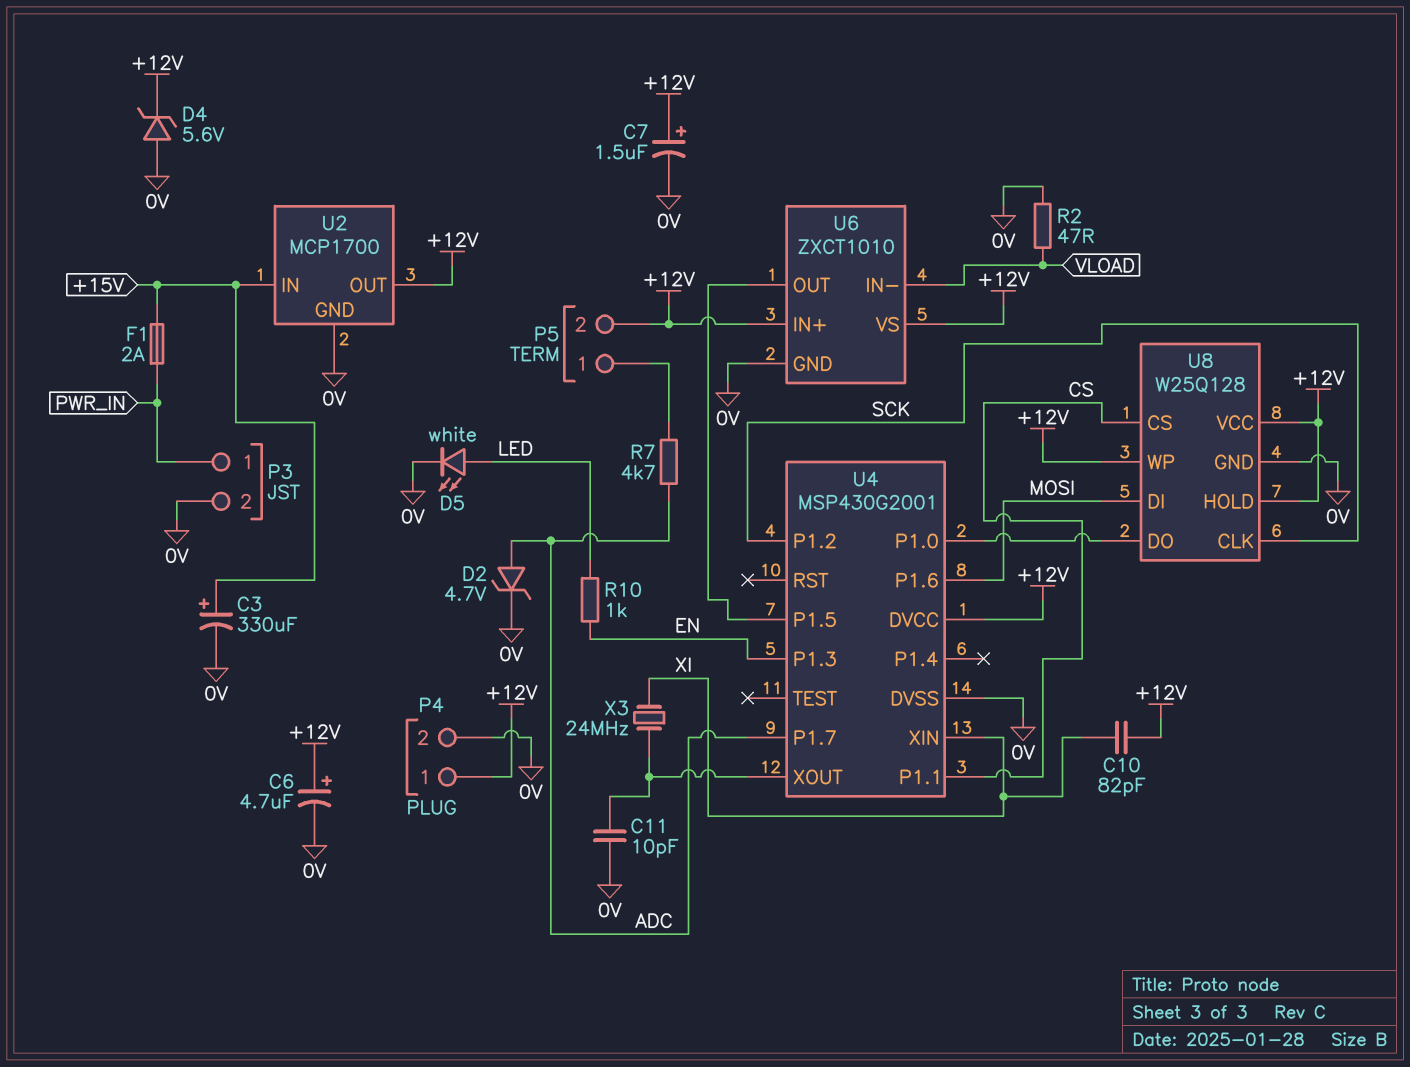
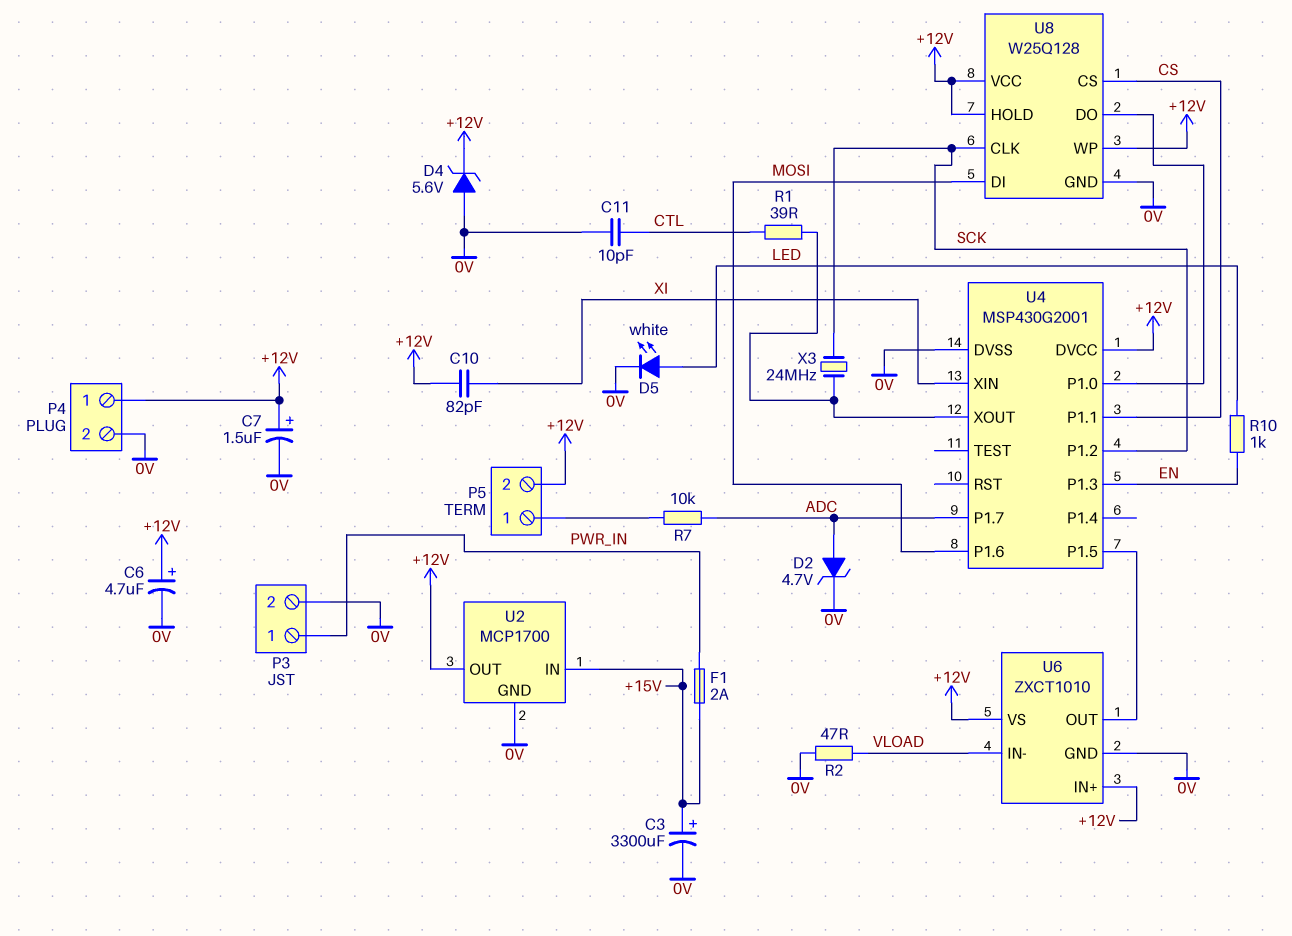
C3: 330uF (plus +15V, minus 0V) -> 3300uF (plus +15V, minus 0V)
C11: 10pF (0V, U4/XOUT) -> 10pF (0V, CTL)
R1: none -> 39 (CTL, U4/XOUT)
R7: 4.7k (ADC, P5/1) -> 10k (ADC, P5/1)
X3: 24MHz (U4/XOUT, XI) -> 24MHz (SCK, U4/XOUT)

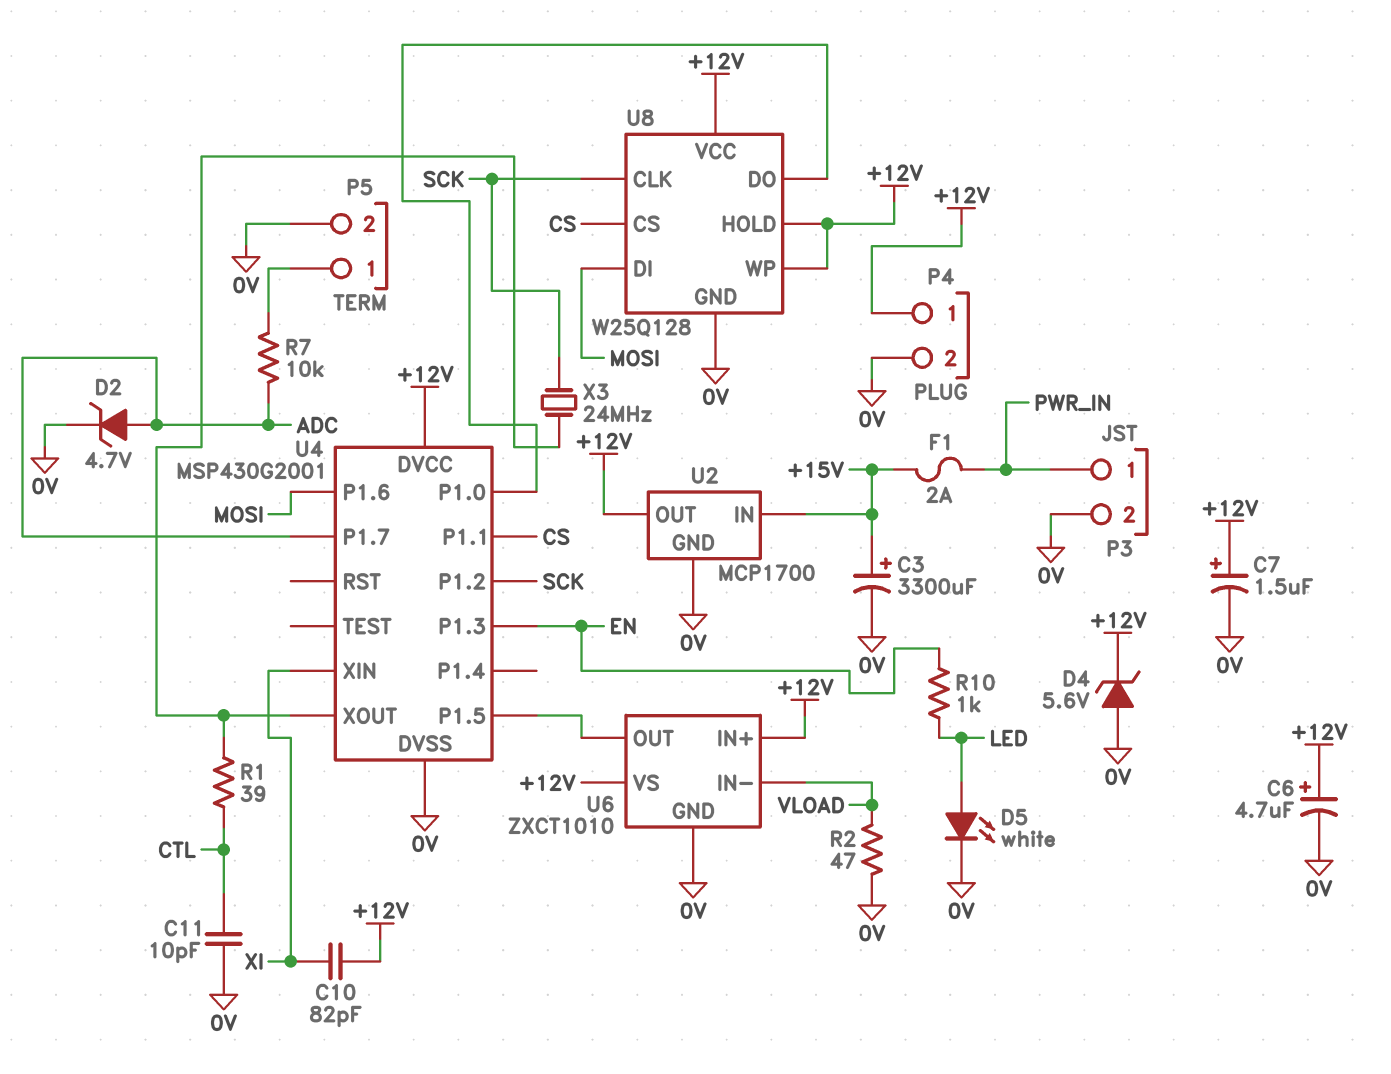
P5 pin 2: +12V -> 0V

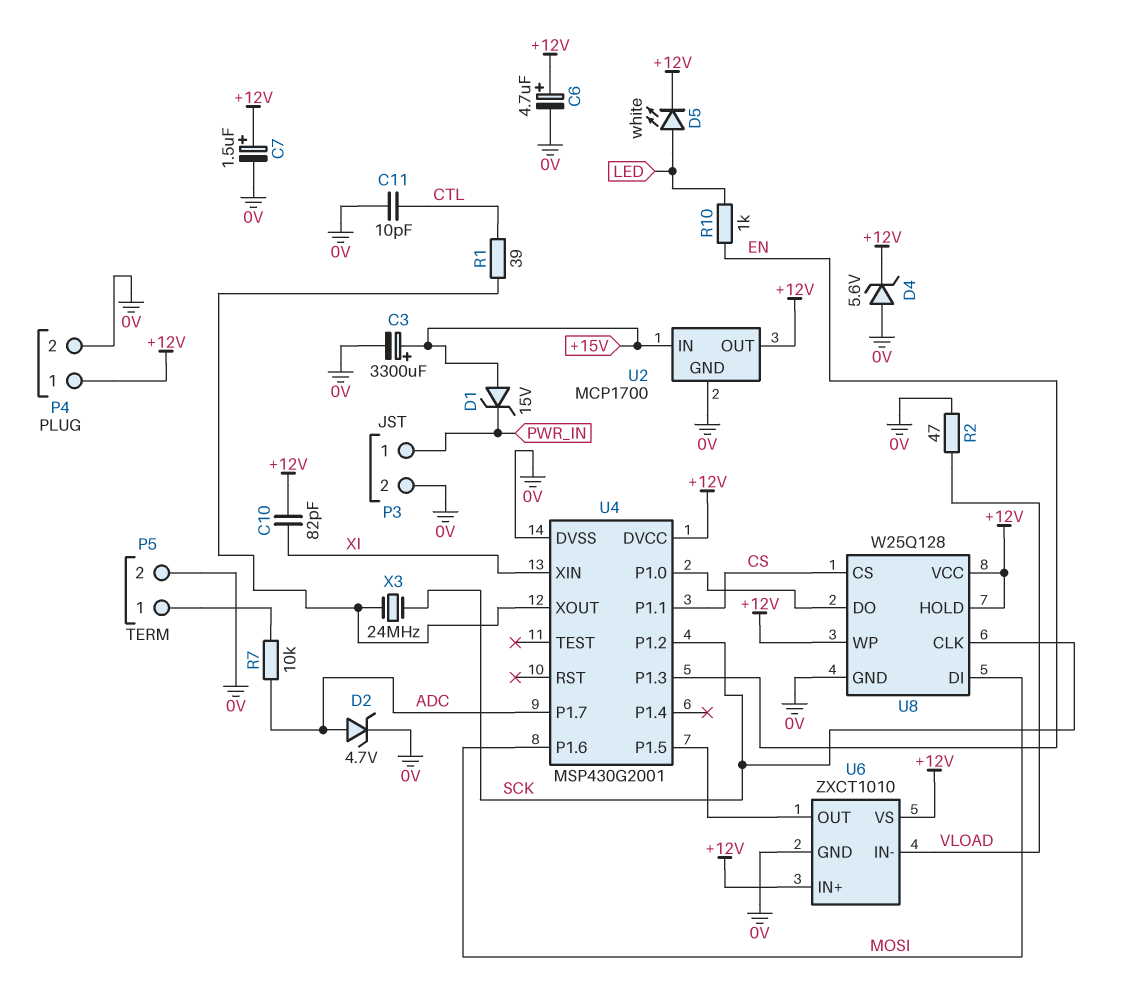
D1: none -> zener 15V (A +15V, K PWR_IN)
D5: LED white (A LED, K 0V) -> LED white (A LED, K +12V)
F1: 2A (+15V, PWR_IN) -> none

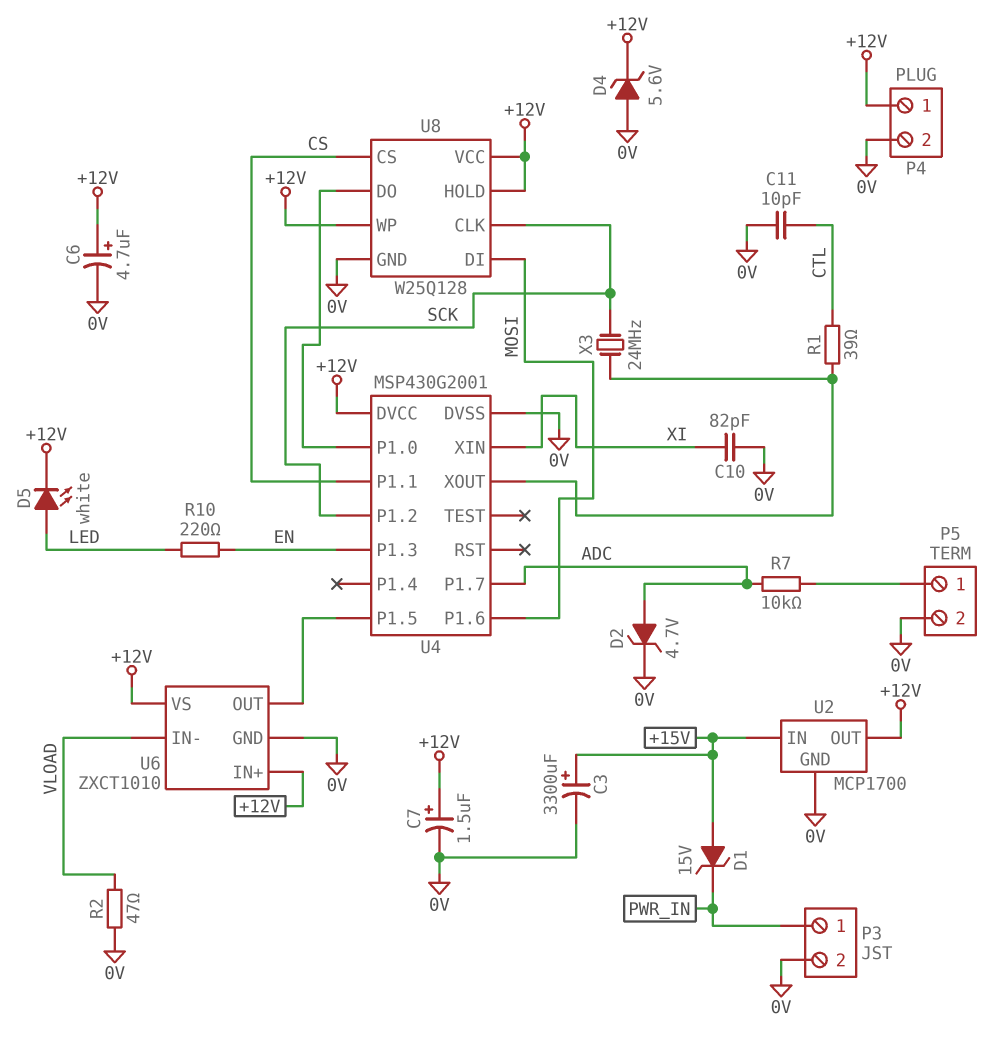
C10: 82pF (+12V, XI) -> 82pF (0V, XI)
R10: 1k (EN, LED) -> 220 (EN, LED)

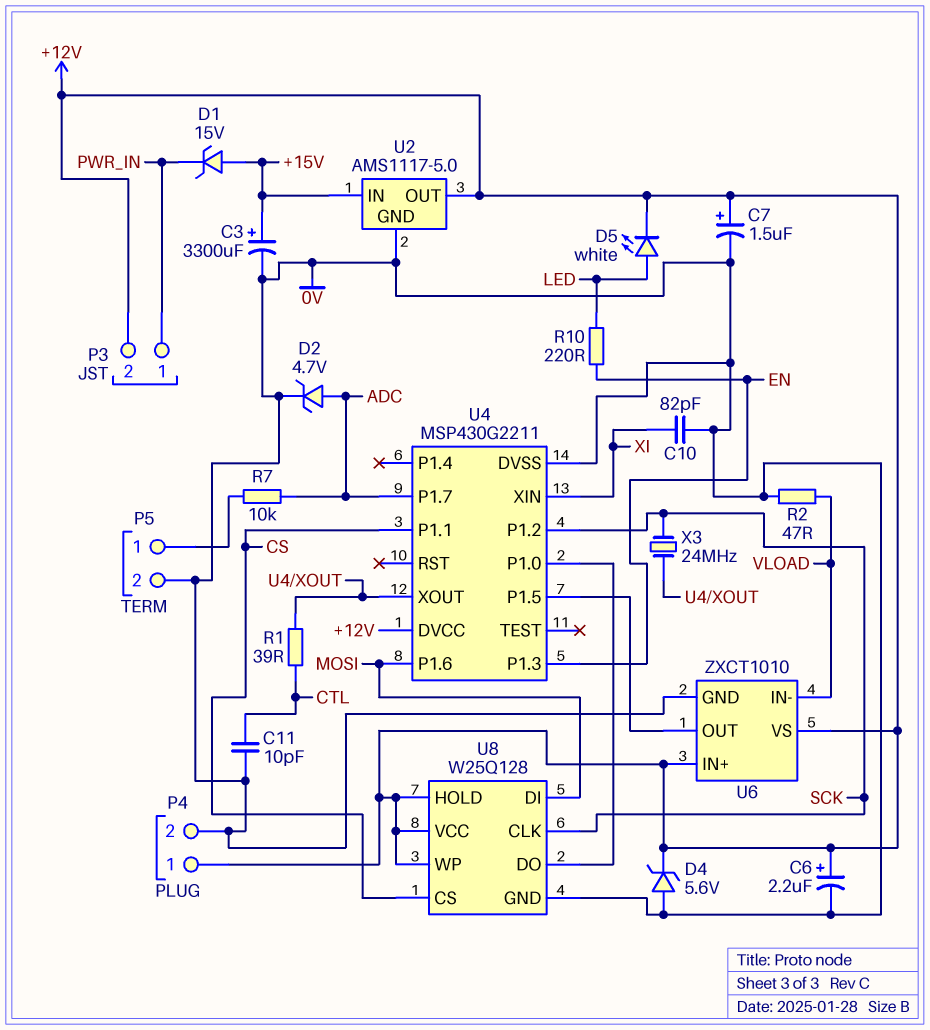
C6: 4.7uF (plus +12V, minus 0V) -> 2.2uF (plus +12V, minus 0V)
P3 pin 2: 0V -> +12V
U2: MCP1700 -> AMS1117-5.0
U4: MSP430G2001 -> MSP430G2211

